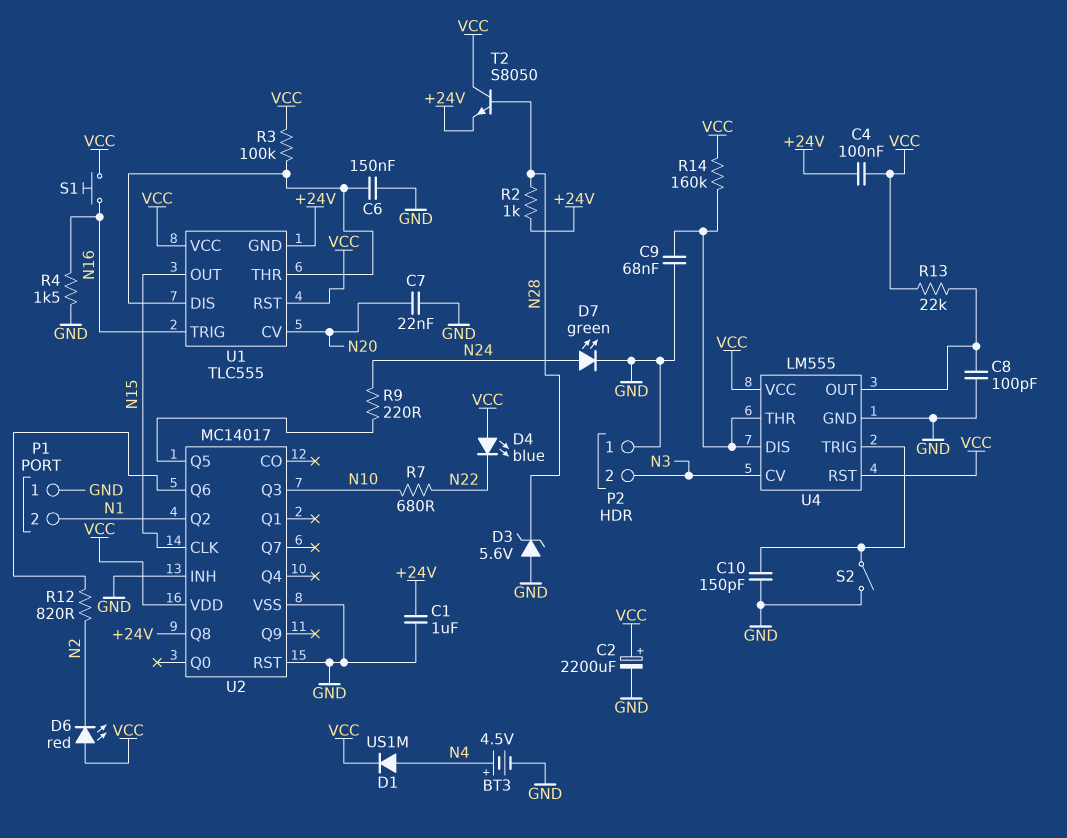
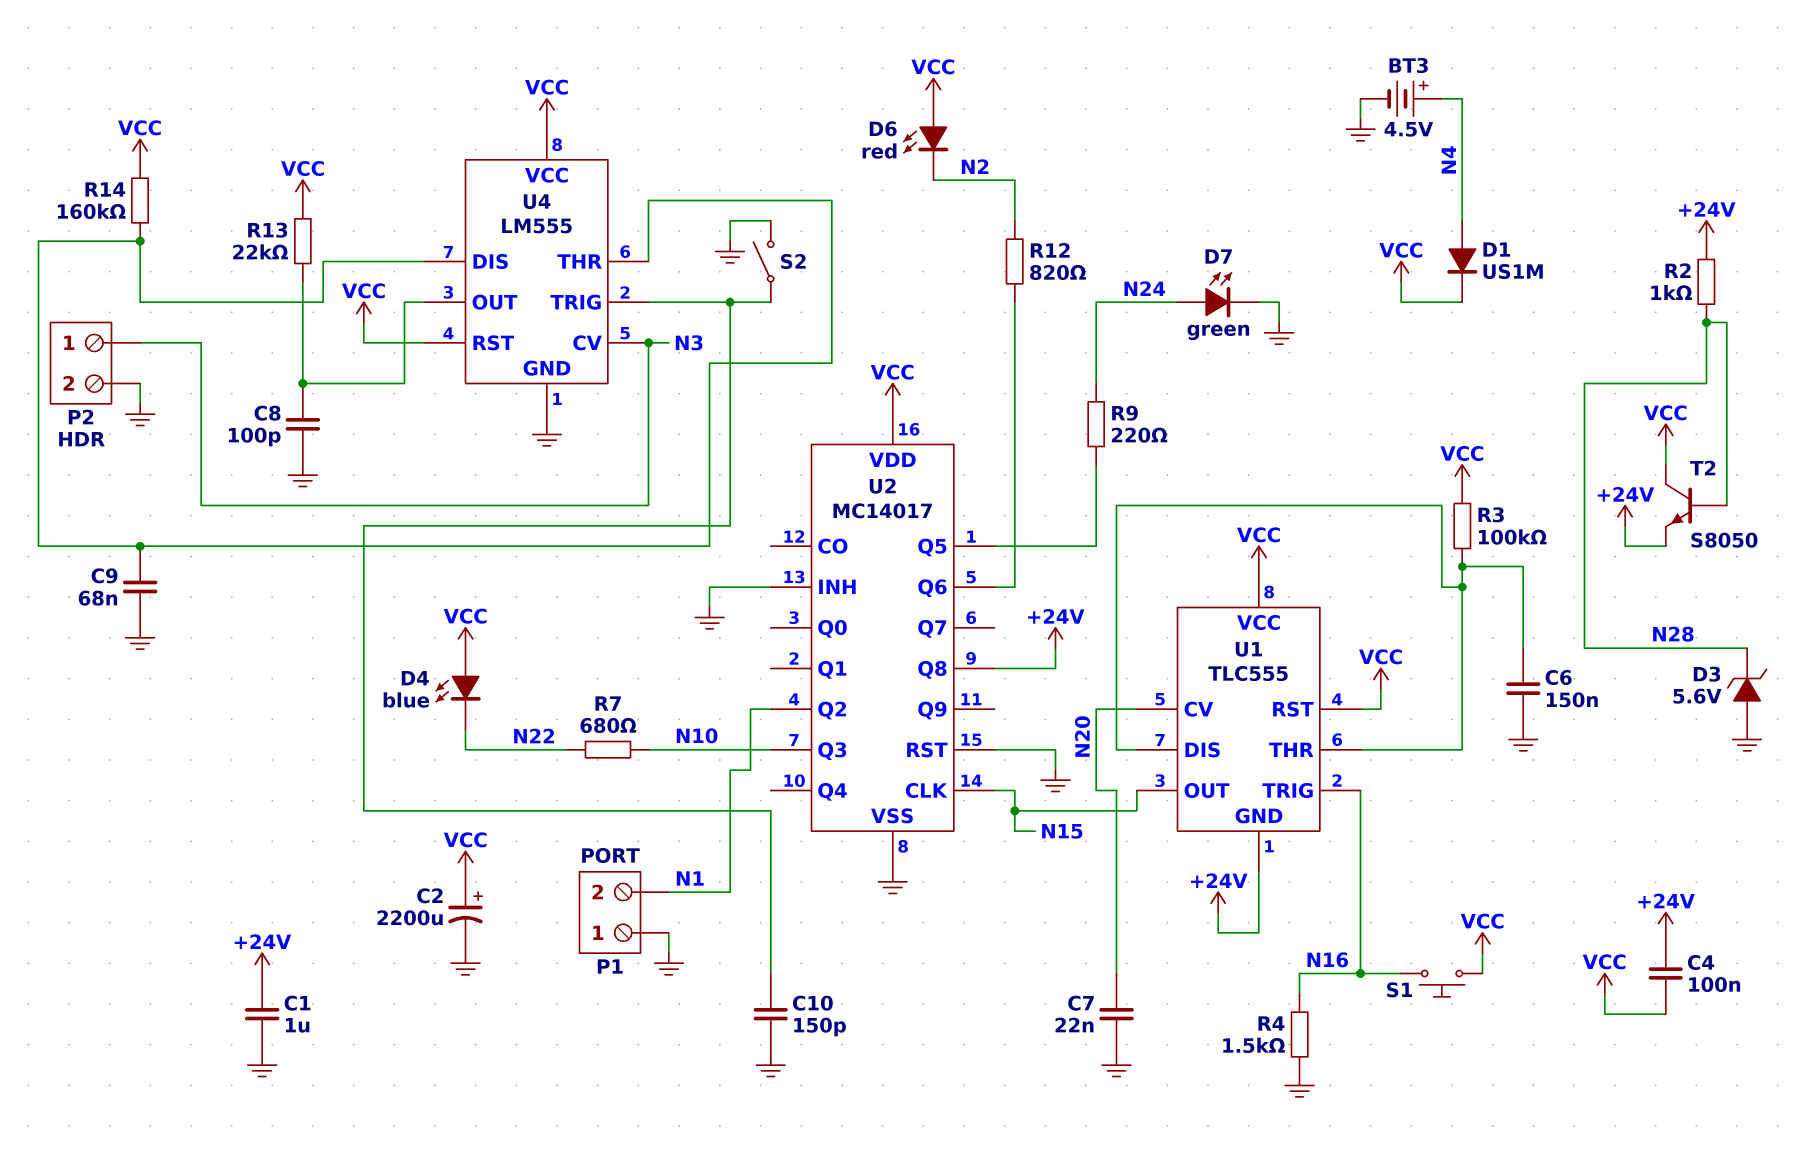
P2 pin 1: GND -> N3
P2 pin 2: N3 -> GND

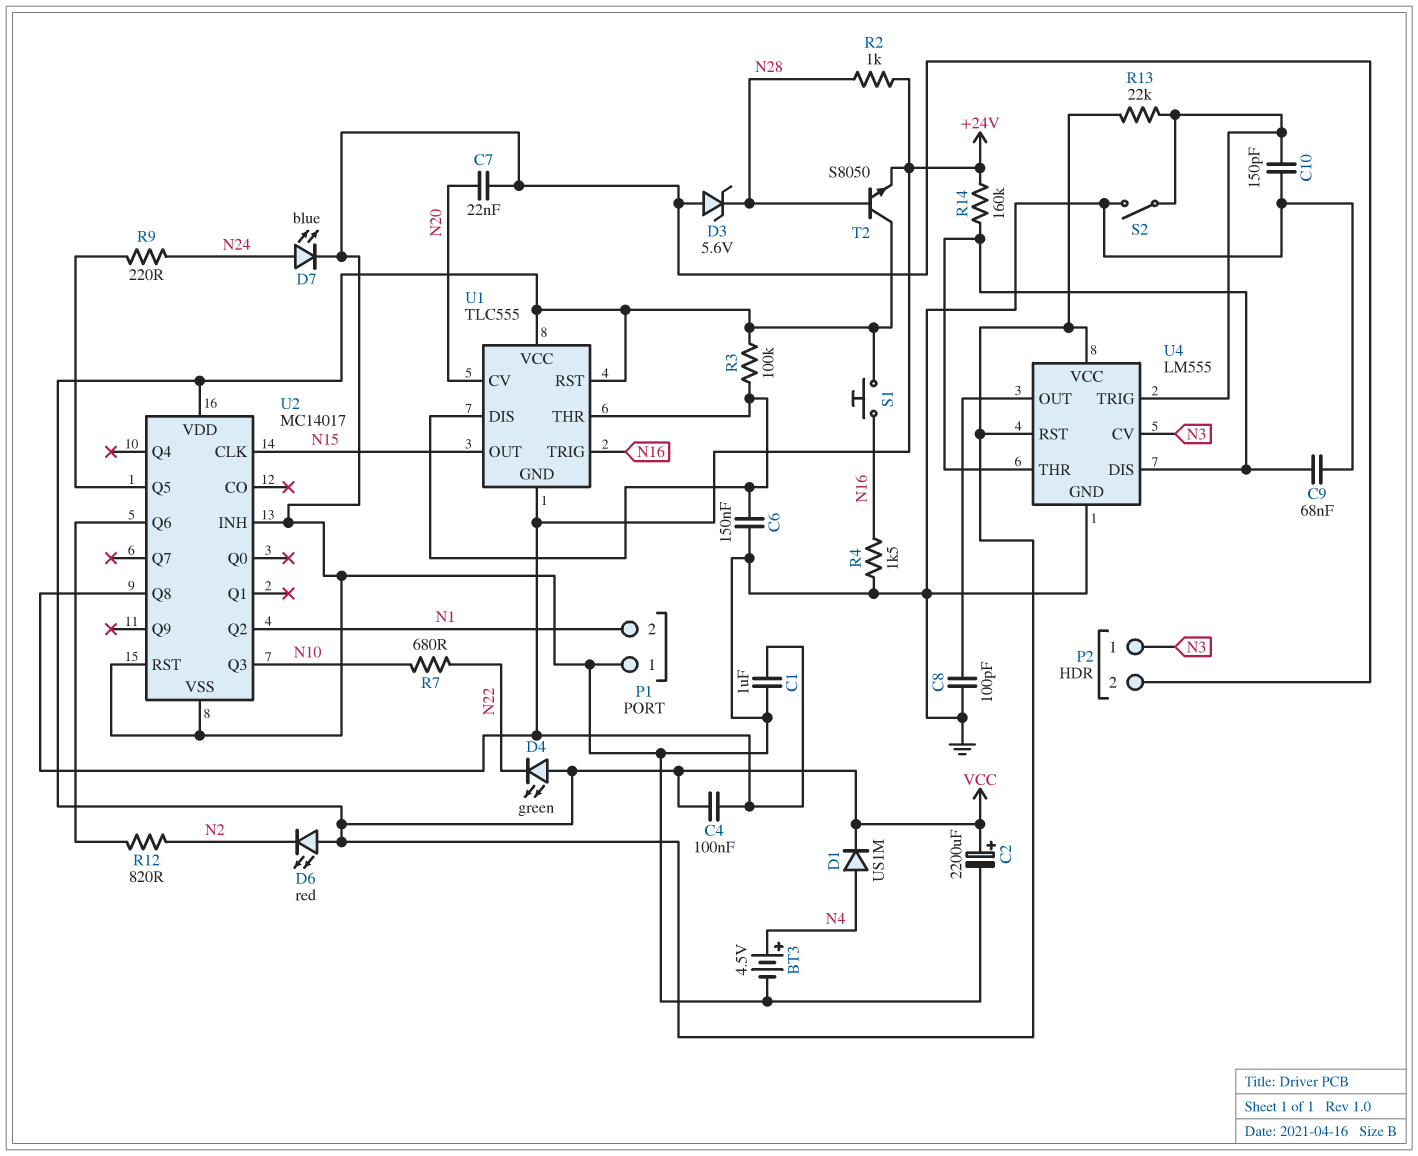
D4: LED blue (A VCC, K N22) -> LED green (A VCC, K N22)
D7: LED green (A N24, K GND) -> LED blue (A N24, K GND)
R13: 22k (U4/OUT, VCC) -> 22k (U4/TRIG, VCC)
R14: 160k (U4/DIS, VCC) -> 160k (+24V, U4/DIS)

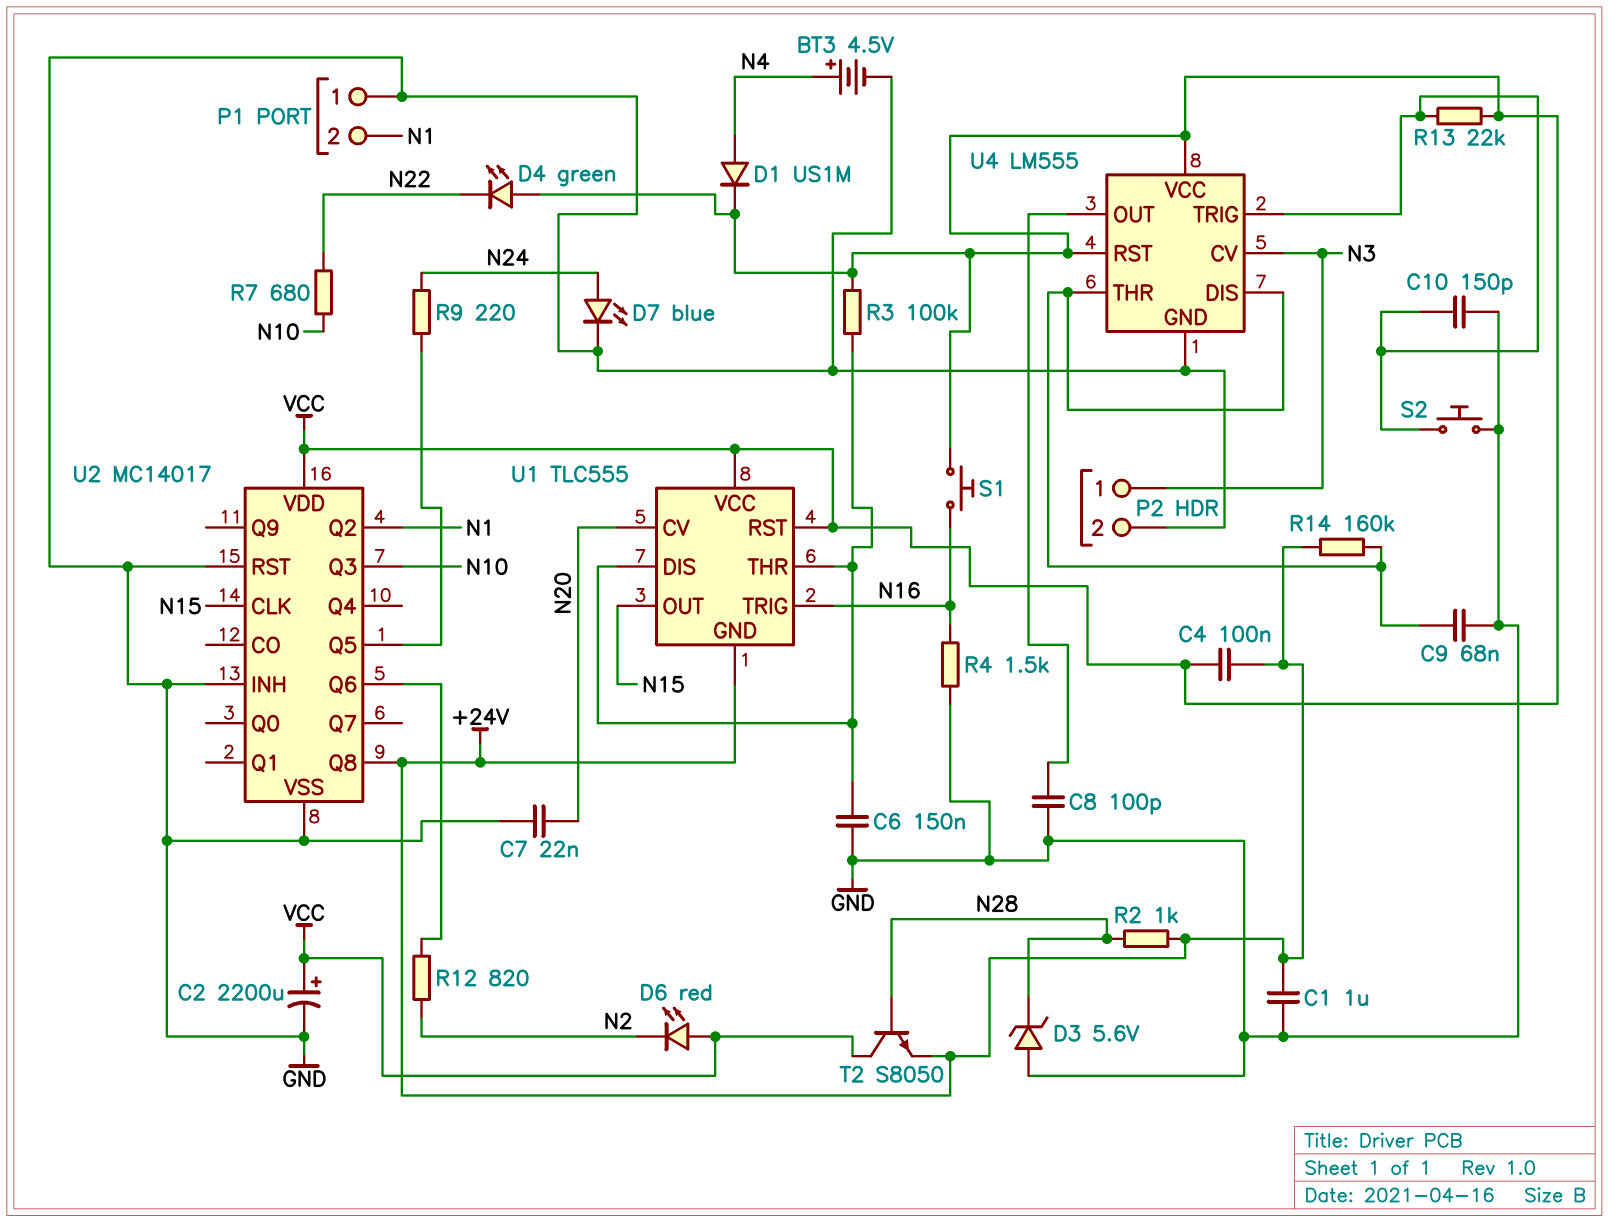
S2: switch (GND, U4/TRIG) -> button (GND, U4/TRIG)

